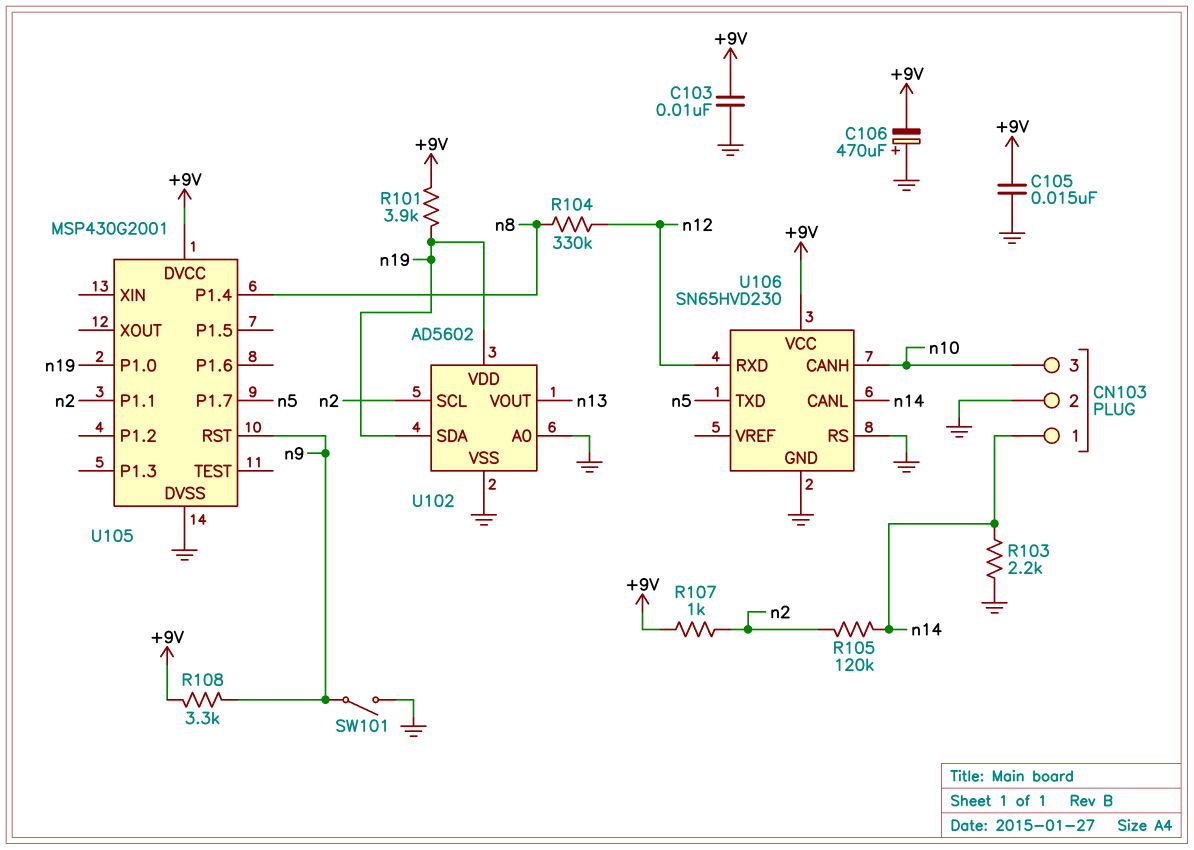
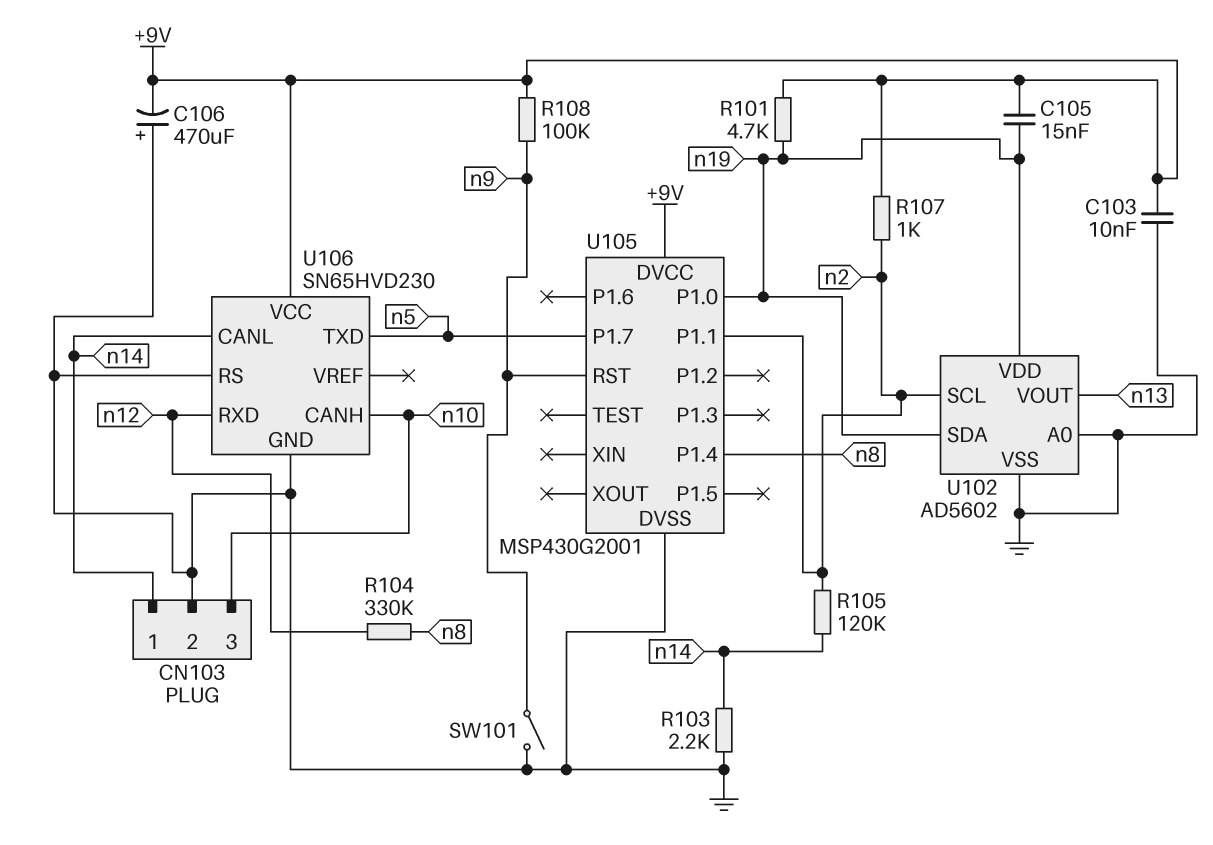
C105: 15nF (+9V, GND) -> 15nF (+9V, n19)
R101: 3.9k (+9V, n19) -> 4.7k (+9V, n19)
R108: 3.3k (+9V, n9) -> 100k (+9V, n9)

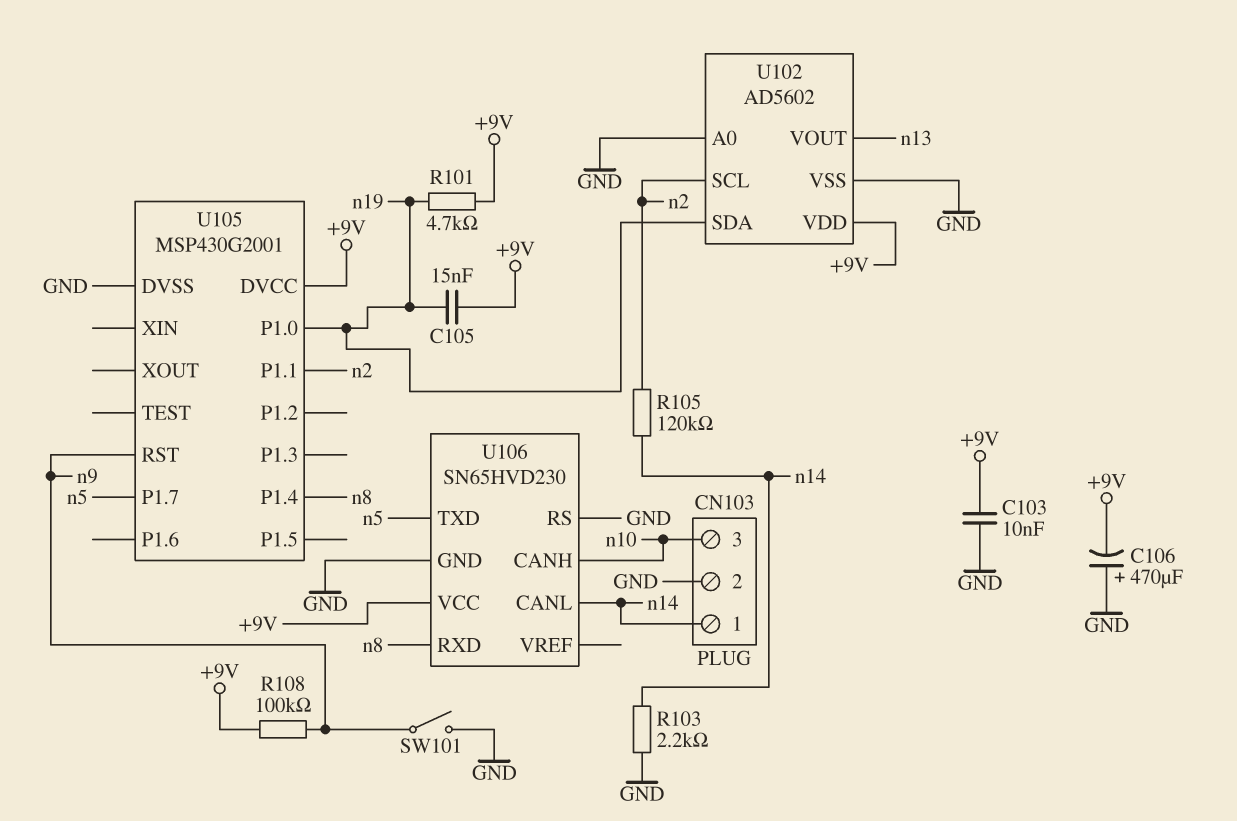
R104: 330k (n8, n12) -> none
R107: 1k (+9V, n2) -> none
U102 pin VDD: n19 -> +9V
U106 pin RXD: n12 -> n8

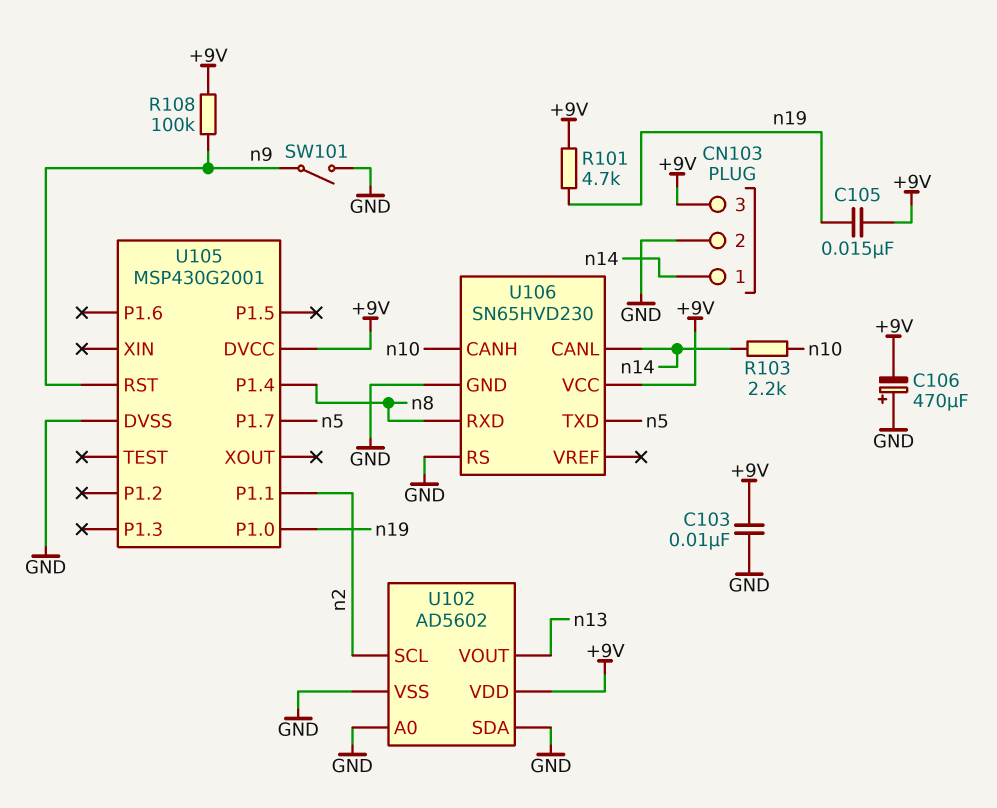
CN103 pin 3: n10 -> +9V
R103: 2.2k (GND, n14) -> 2.2k (n10, n14)
R105: 120k (n2, n14) -> none
U102 pin SDA: n19 -> GND

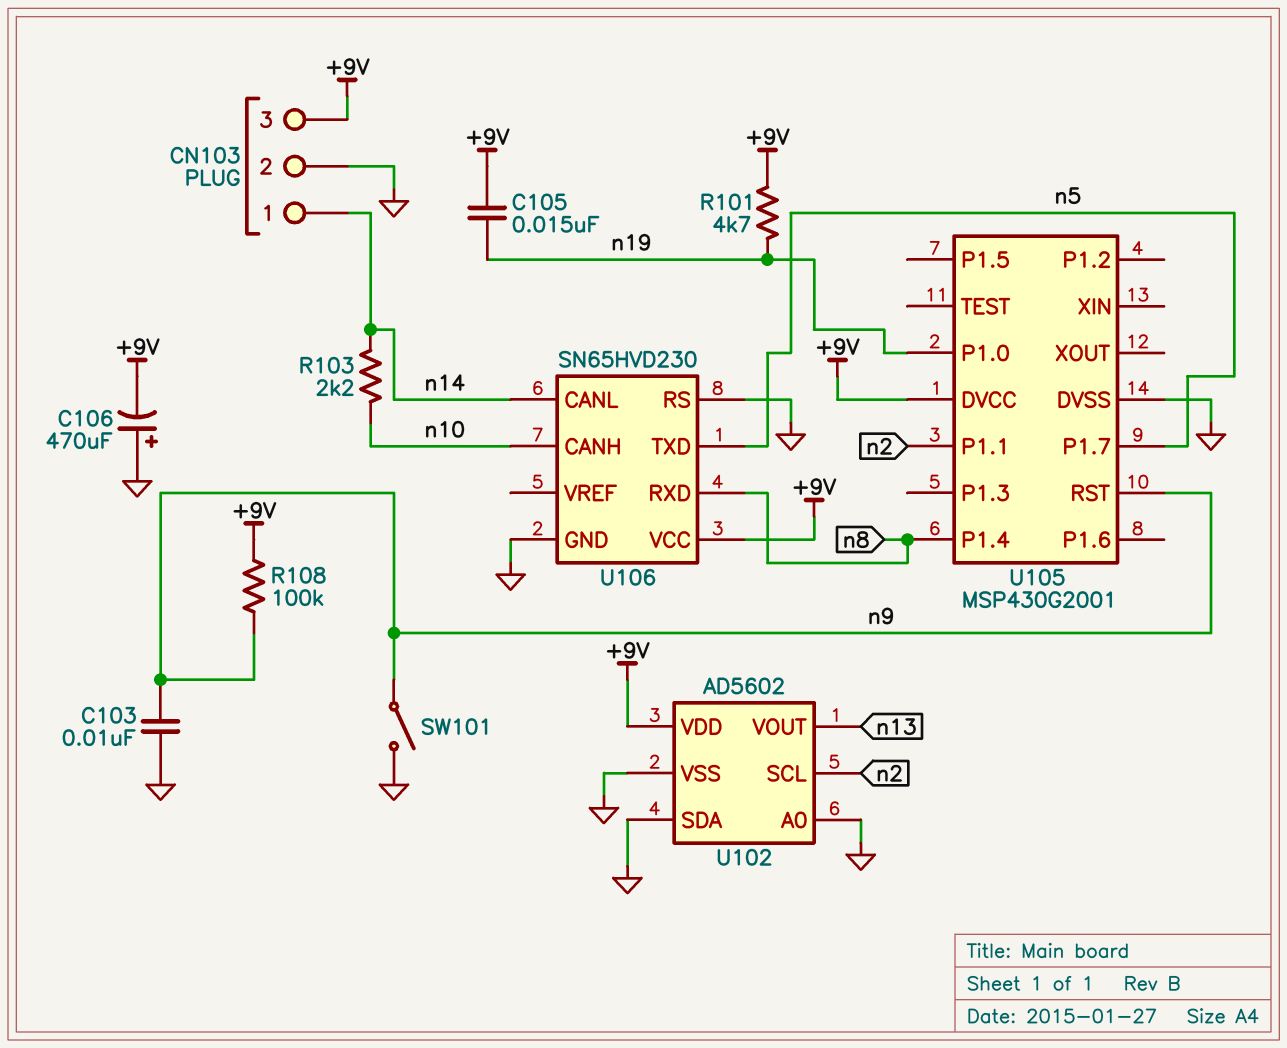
C103: 10nF (+9V, GND) -> 10nF (GND, n9)

